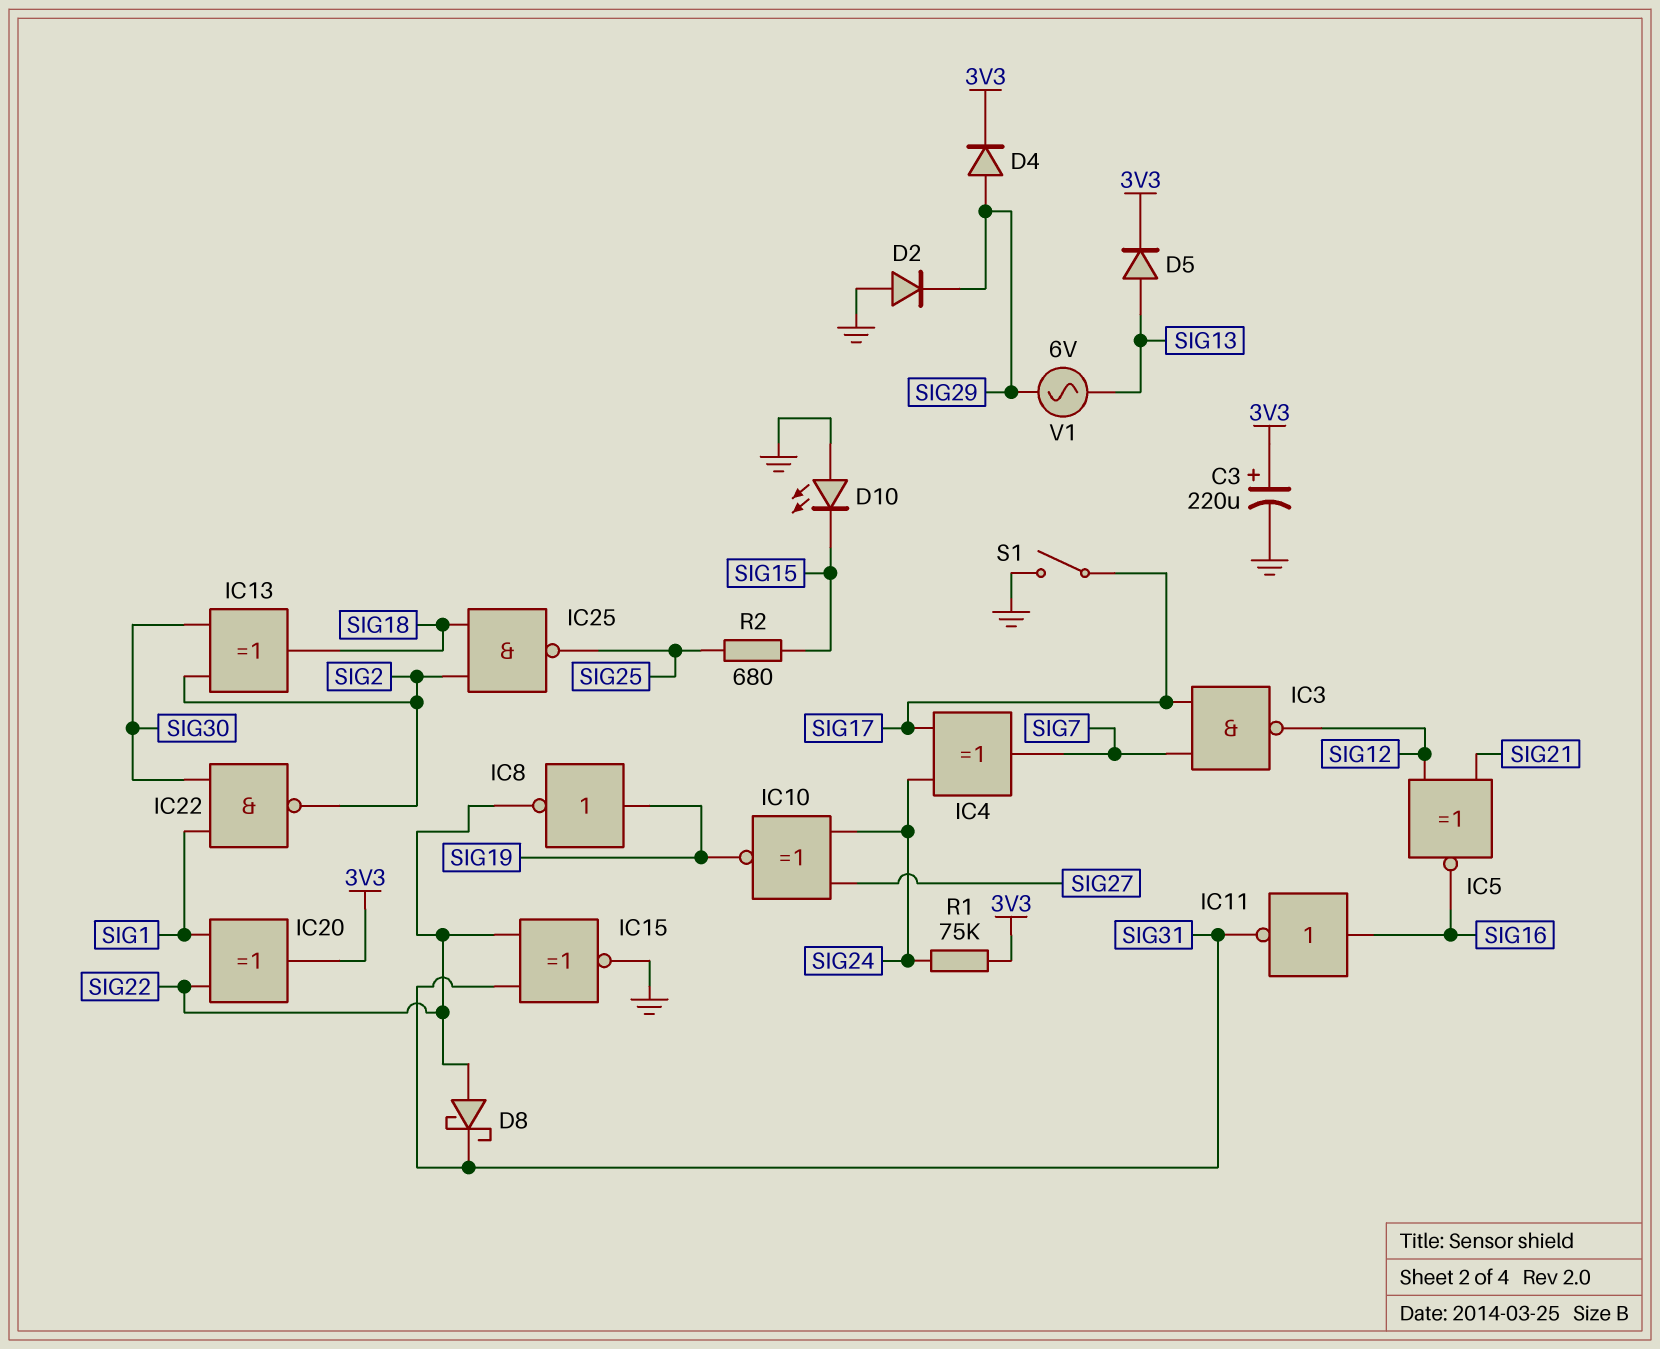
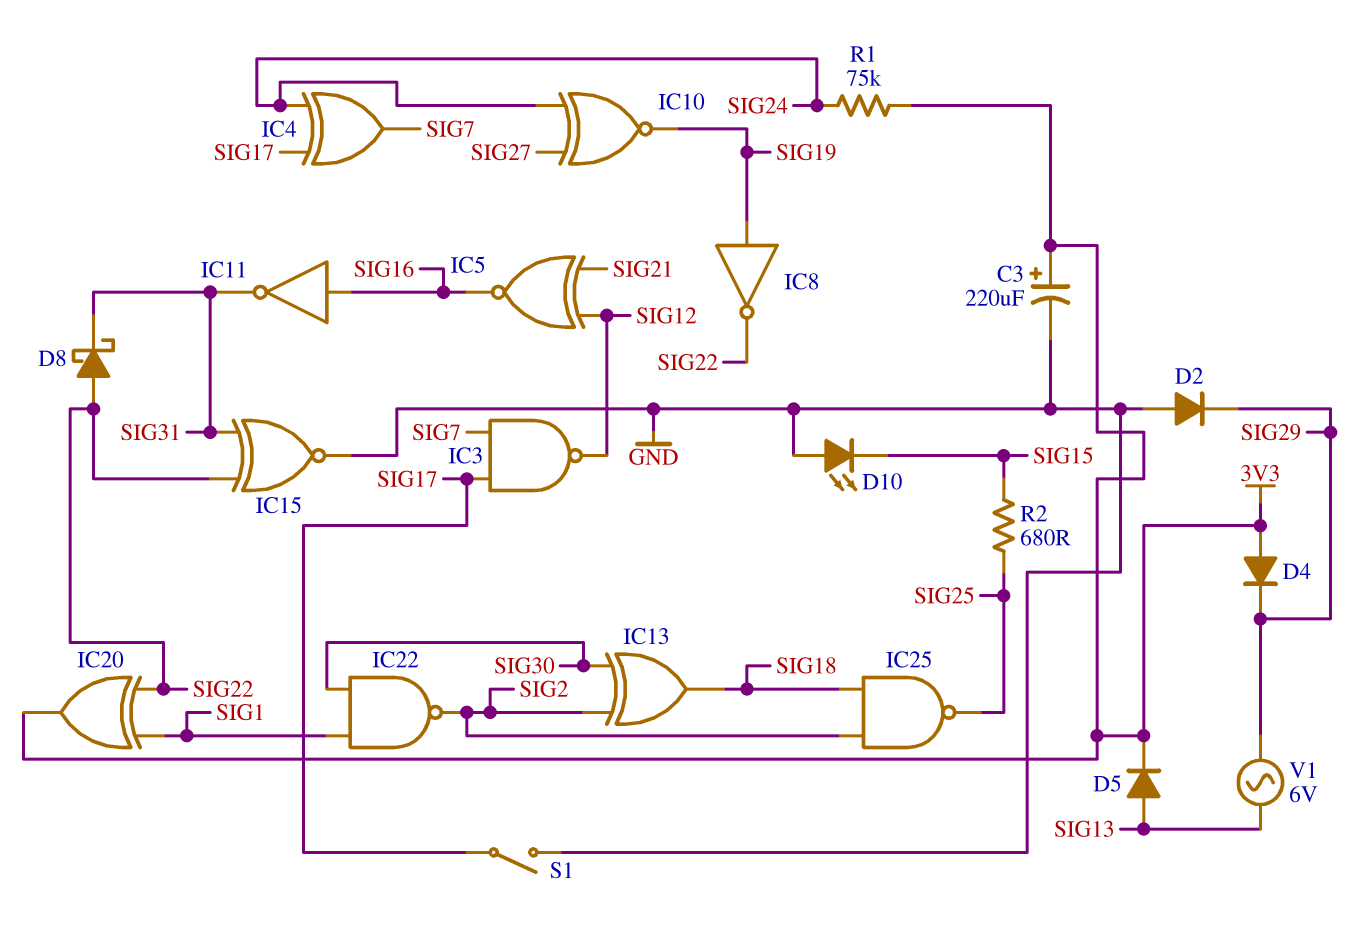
D4: diode (A SIG29, K 3V3) -> diode (A 3V3, K SIG29)

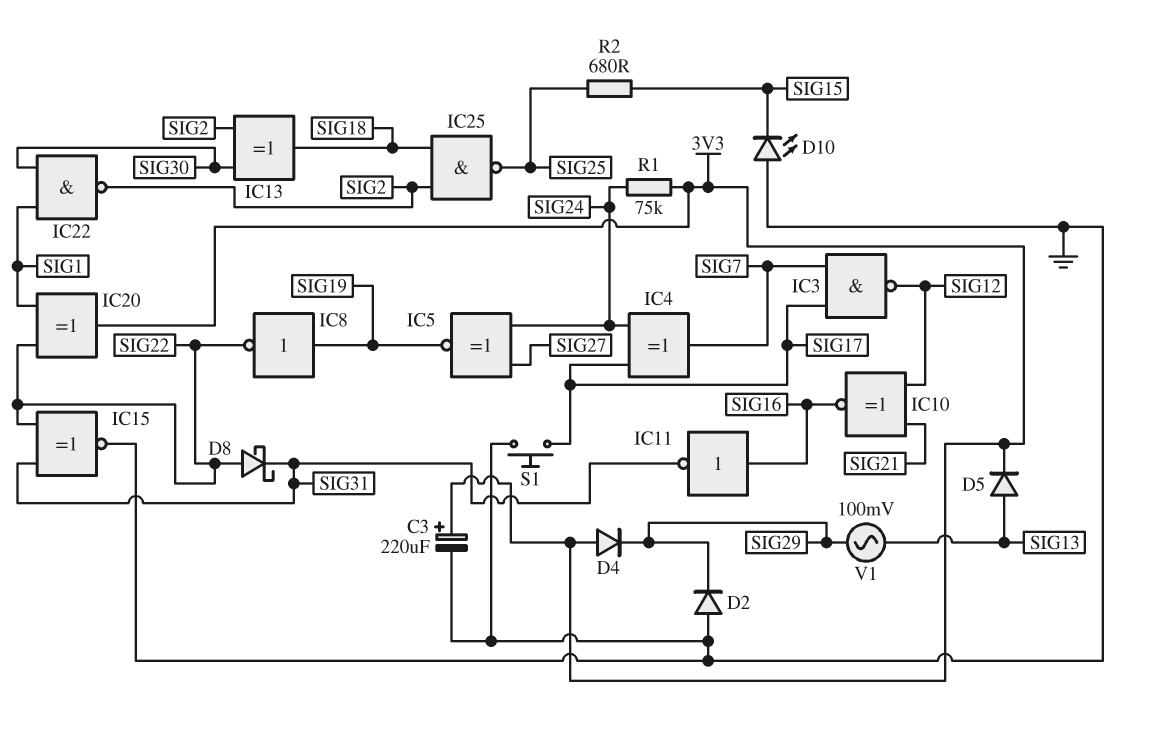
IC5: XNOR (in SIG12, in SIG21, out SIG16) -> XNOR (in SIG24, in SIG27, out SIG19)
IC10: XNOR (in SIG24, in SIG27, out SIG19) -> XNOR (in SIG12, in SIG21, out SIG16)
S1: switch (GND, SIG17) -> button (GND, SIG17)
V1: AC 6V (SIG13, SIG29) -> AC 100mV (SIG13, SIG29)

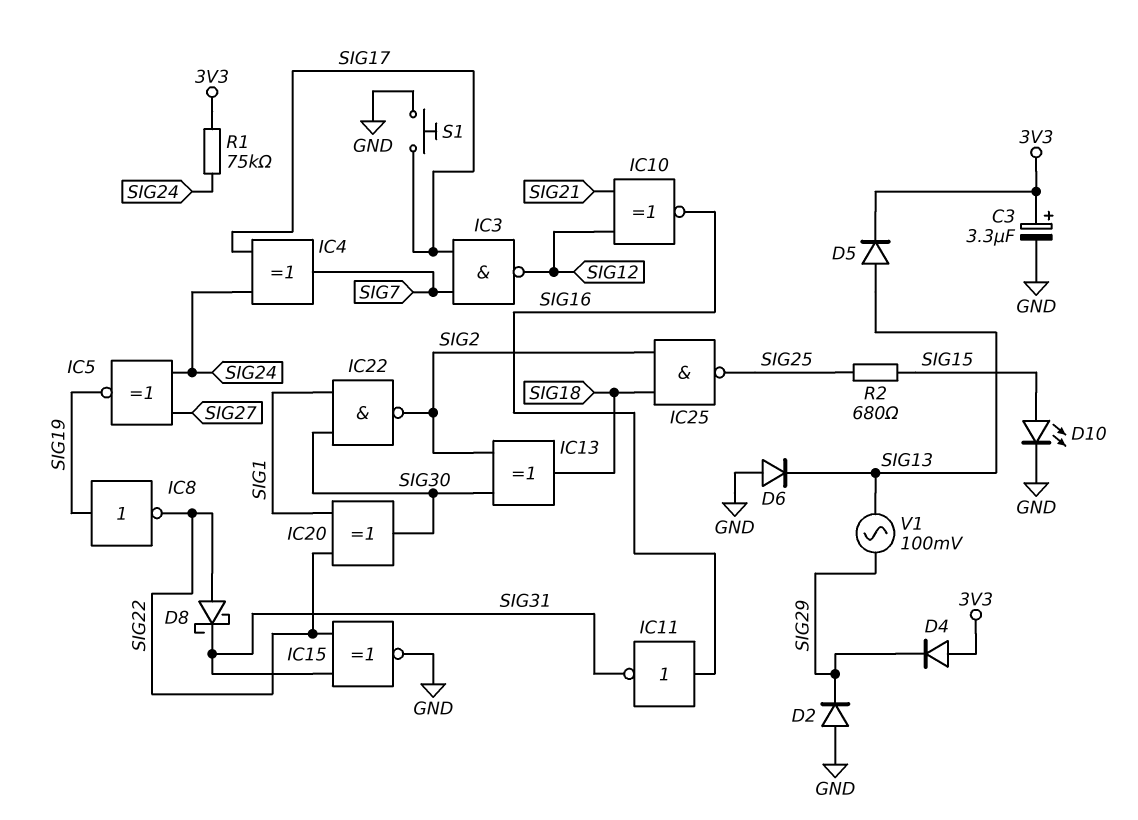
C3: 220uF (plus 3V3, minus GND) -> 3.3uF (plus 3V3, minus GND)
D6: none -> diode (A GND, K SIG13)
D10: LED (A GND, K SIG15) -> LED (A SIG15, K GND)
IC20: XOR (in SIG1, in SIG22, out 3V3) -> XOR (in SIG1, in SIG22, out SIG30)

